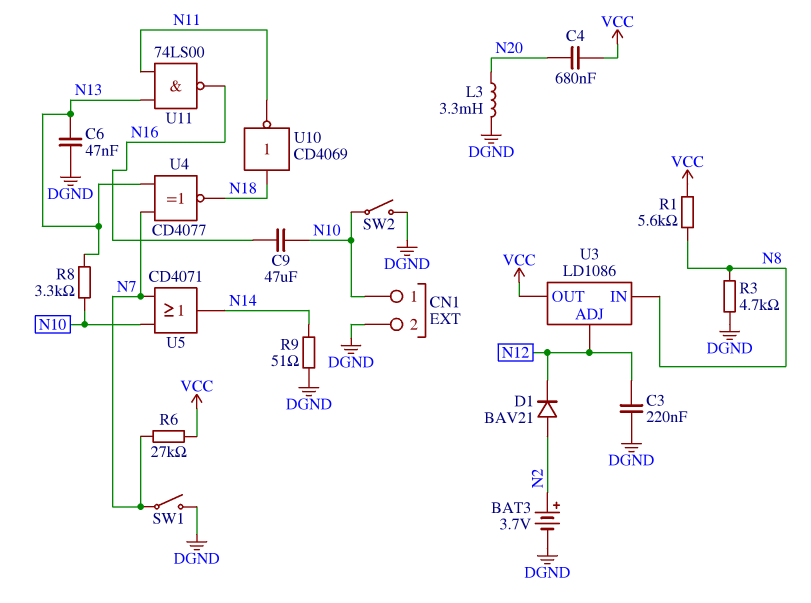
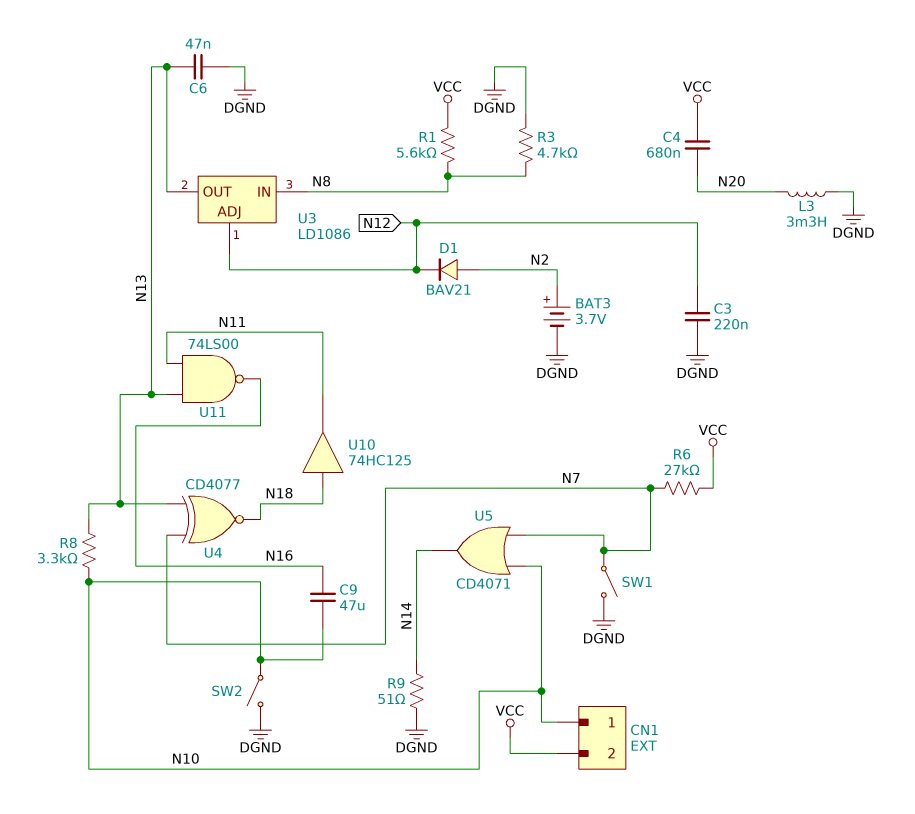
CN1 pin 2: DGND -> VCC
U3 pin OUT: VCC -> N13
U10: NOT CD4069 (in N18, out N11) -> buffer 74HC125 (in N18, out N11)

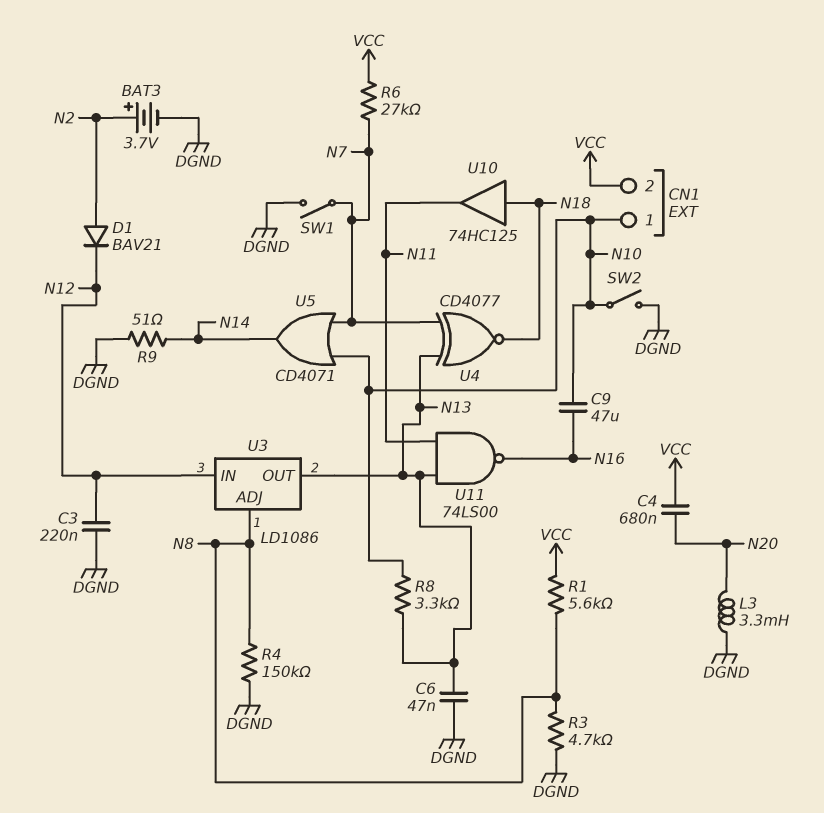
R4: none -> 150k (DGND, N8)
U3 pin ADJ: N12 -> N8
U3 pin IN: N8 -> N12

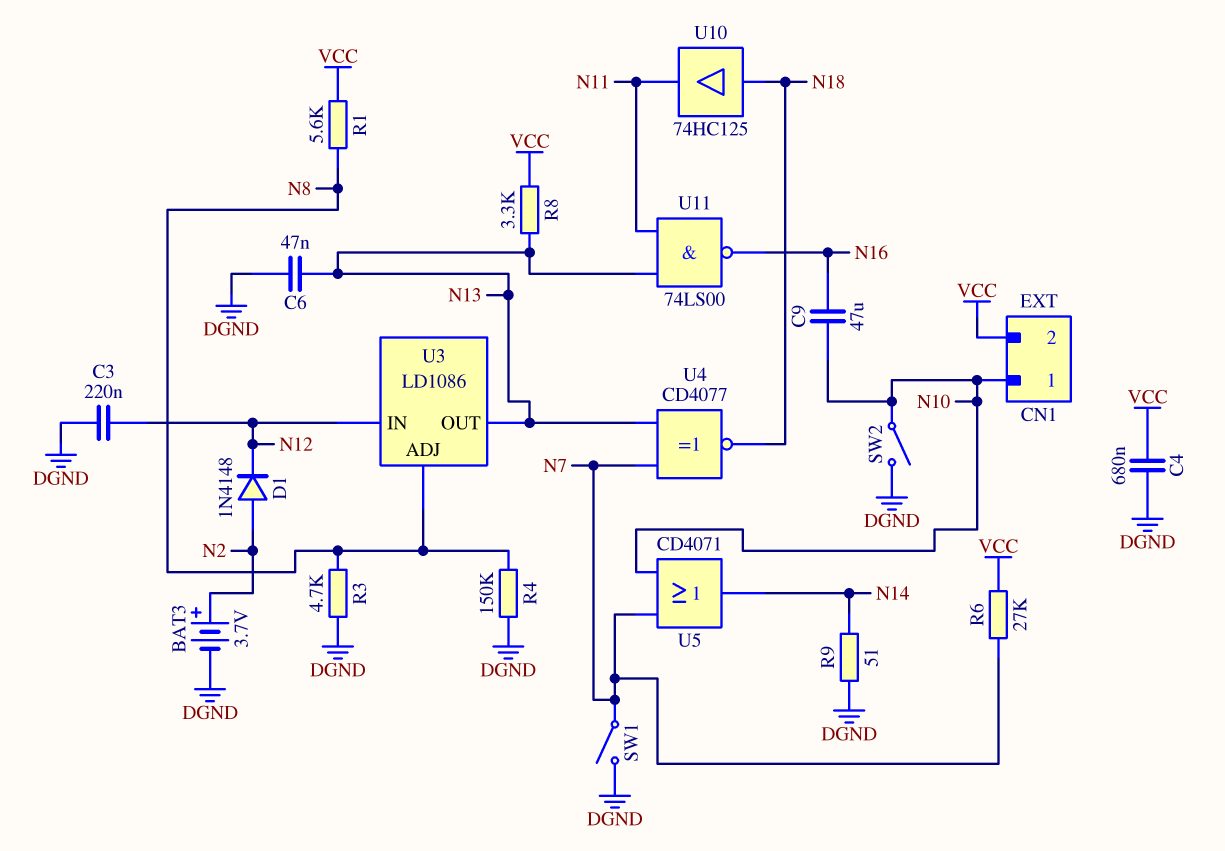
C4: 680nF (N20, VCC) -> 680nF (DGND, VCC)
D1: diode BAV21 (A N2, K N12) -> diode 1N4148 (A N2, K N12)
L3: 3.3mH (DGND, N20) -> none
R8: 3.3k (N10, N13) -> 3.3k (N13, VCC)

